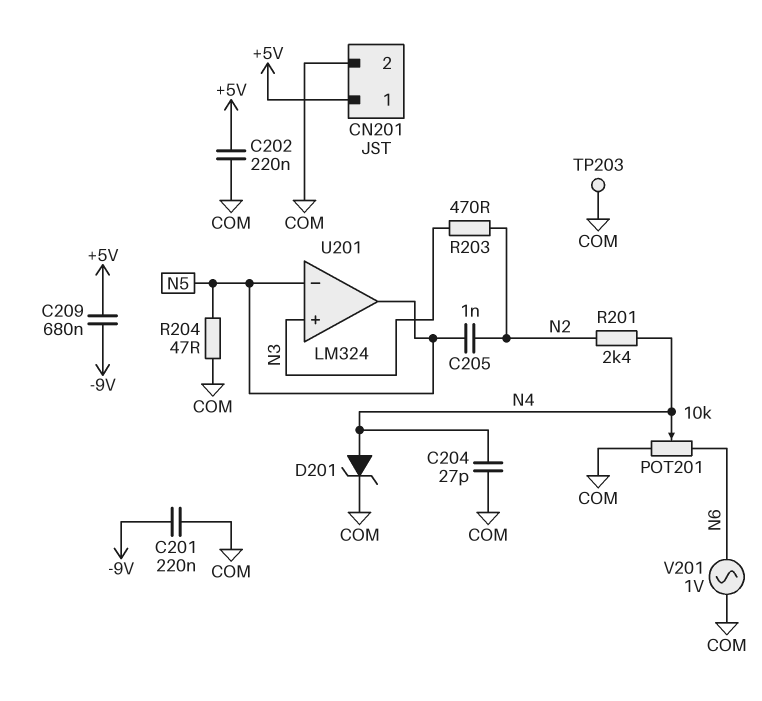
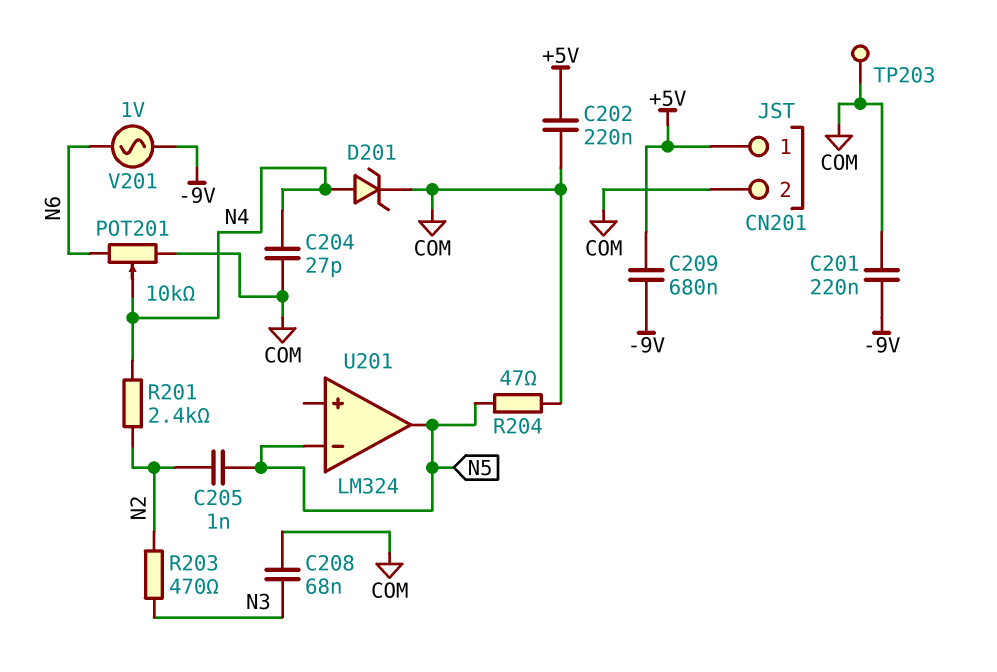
C208: none -> 68nF (COM, N3)
U201 pin in+: N3 -> none
V201: AC 1V (COM, N6) -> AC 1V (-9V, N6)

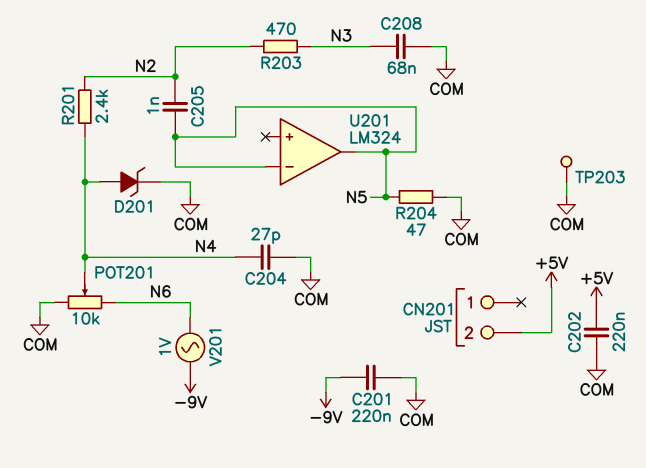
C209: 680nF (+5V, -9V) -> none
CN201 pin 1: +5V -> none
CN201 pin 2: COM -> +5V

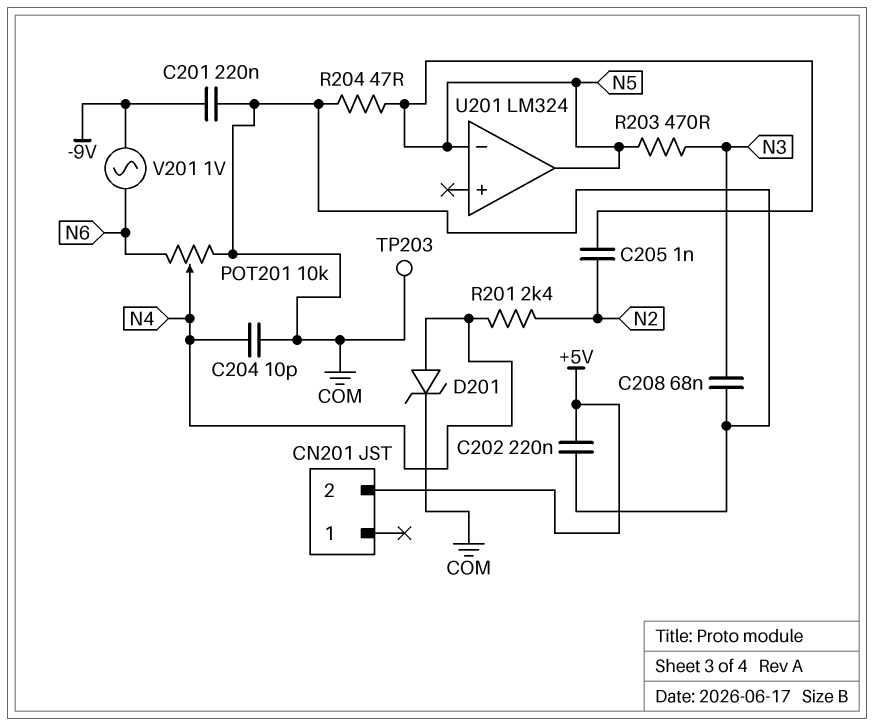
C204: 27pF (COM, N4) -> 10pF (COM, N4)
R203: 470 (N2, N3) -> 470 (N3, N5)

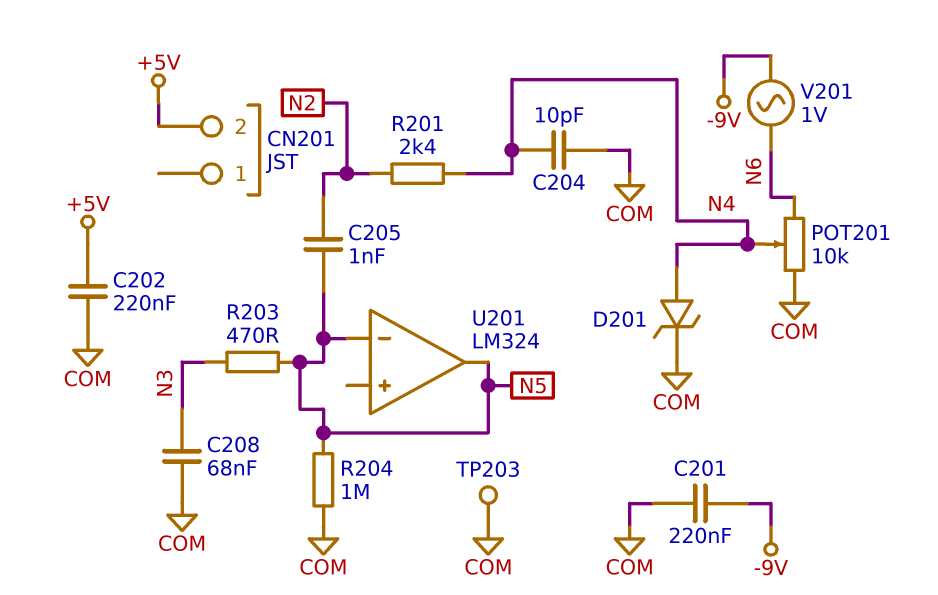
R204: 47 (COM, N5) -> 1M (COM, N5)

